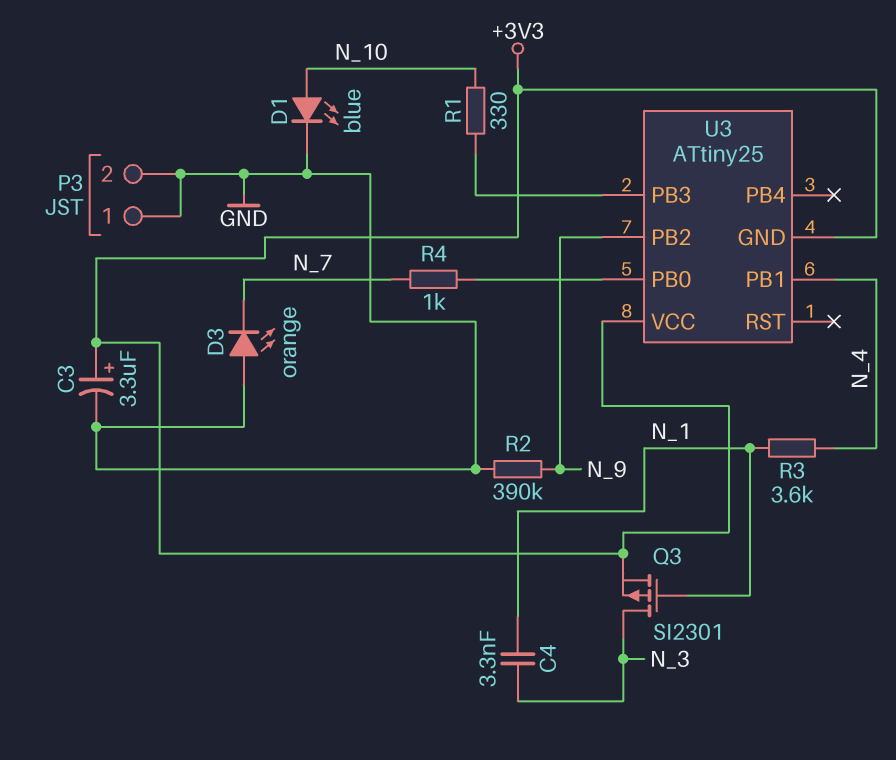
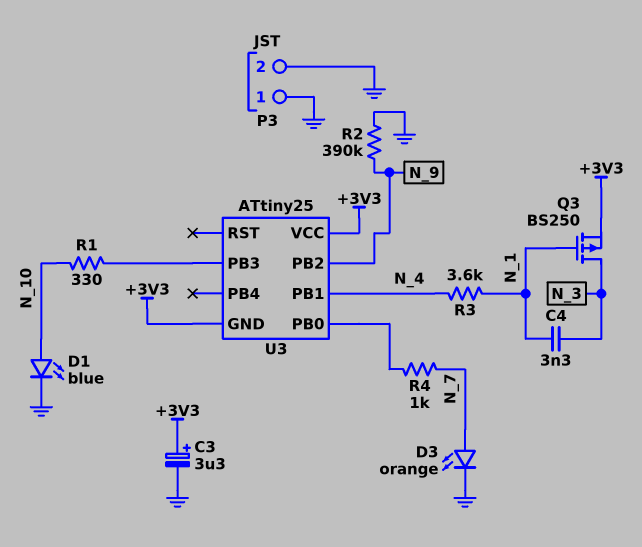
D3: LED orange (A GND, K N_7) -> LED orange (A N_7, K GND)
Q3: PMOS SI2301 (G N_1, D N_3, S +3V3) -> PMOS BS250 (G N_1, D N_3, S +3V3)

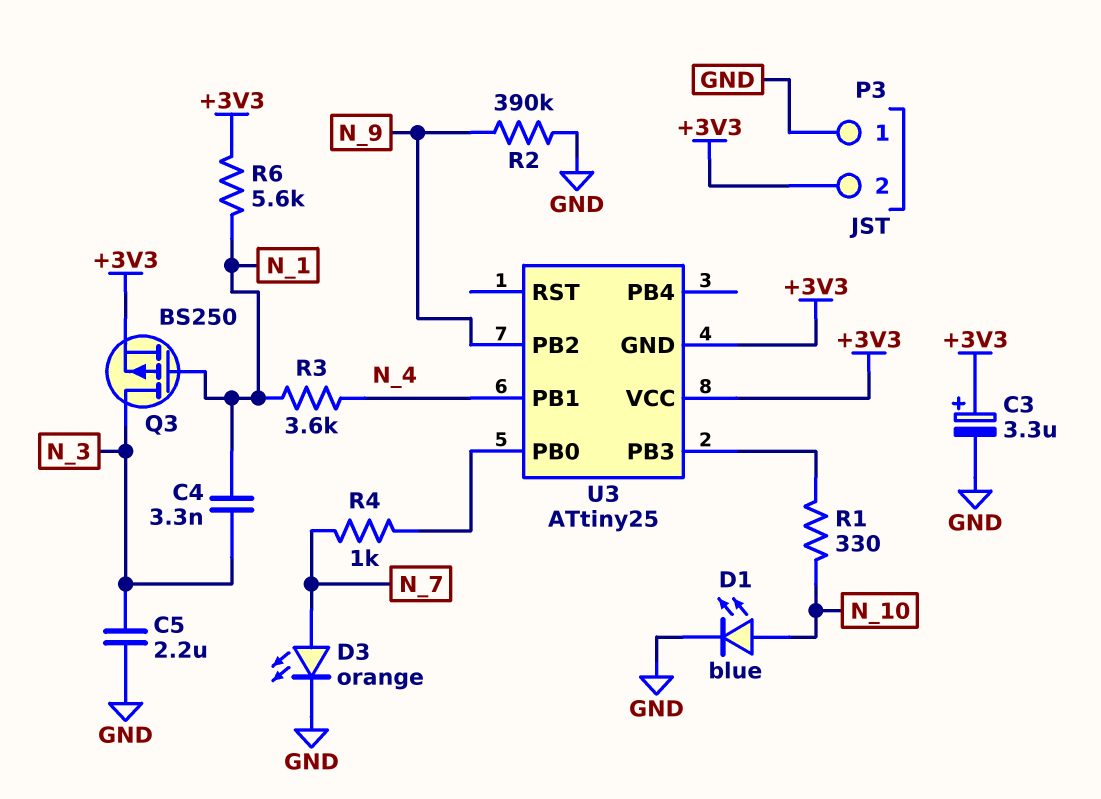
C5: none -> 2.2uF (GND, N_3)
P3 pin 2: GND -> +3V3
R6: none -> 5.6k (+3V3, N_1)

